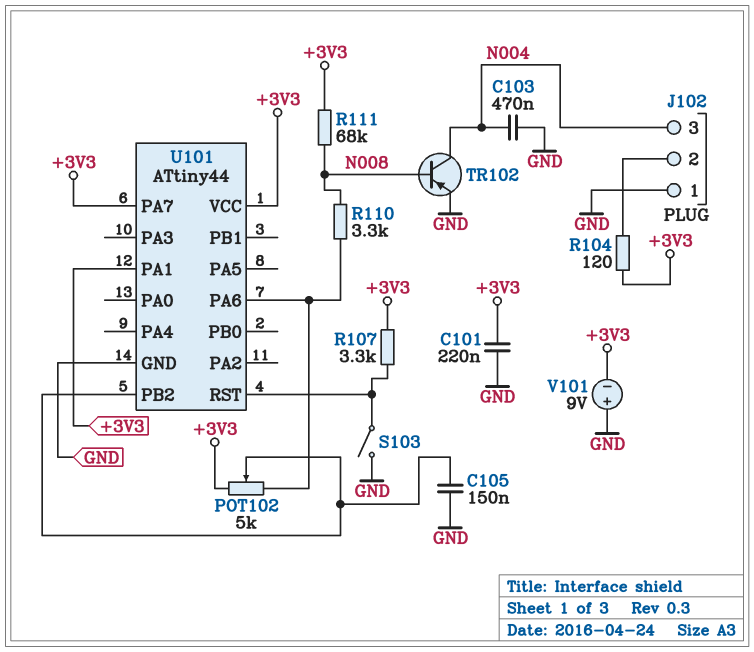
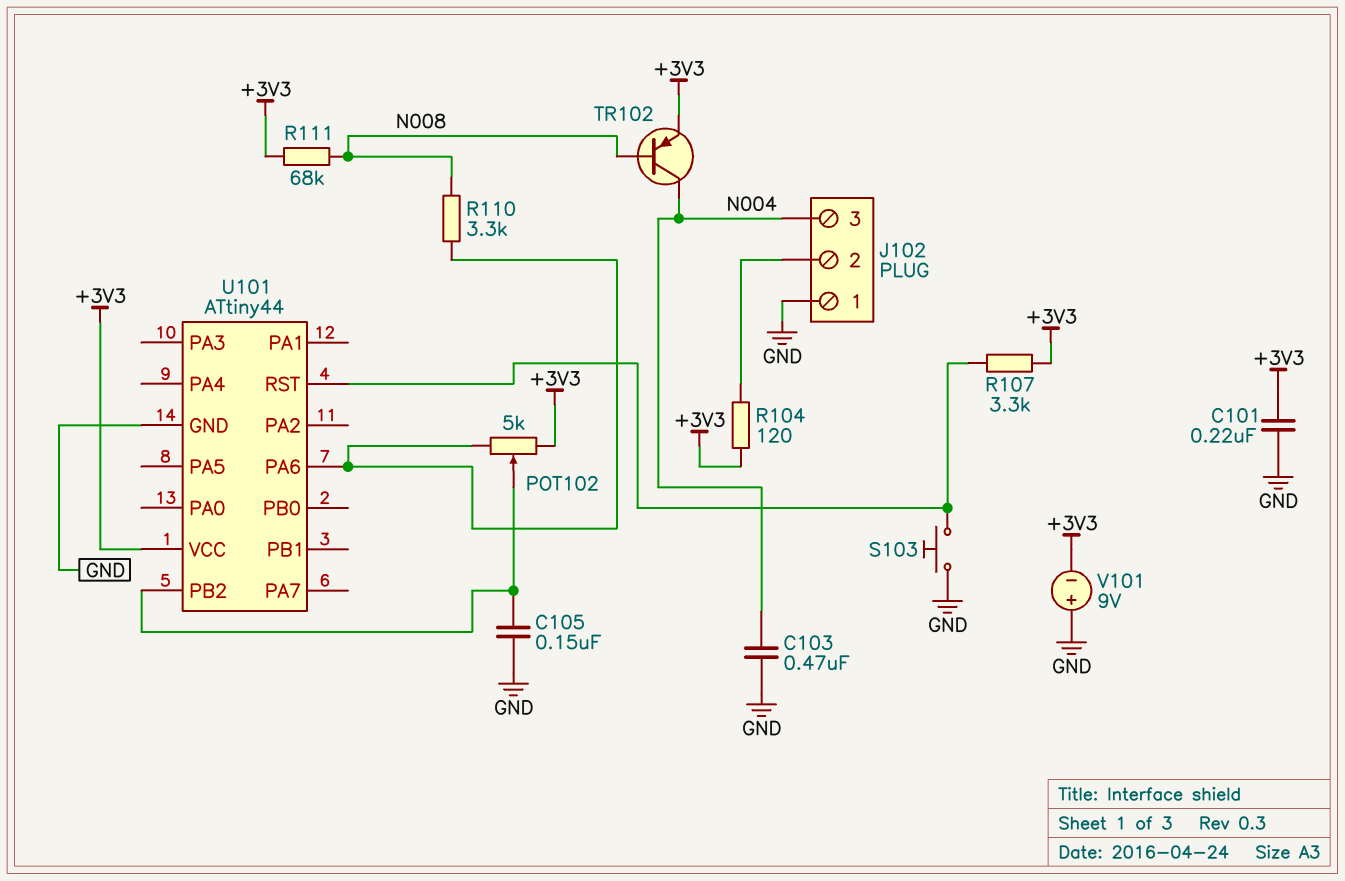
S103: switch (GND, U101/RST) -> button (GND, U101/RST)
TR102: PNP (B N008, C N004, E GND) -> PNP (B N008, C N004, E +3V3)
U101 pin PA1: +3V3 -> none
U101 pin PA7: +3V3 -> none

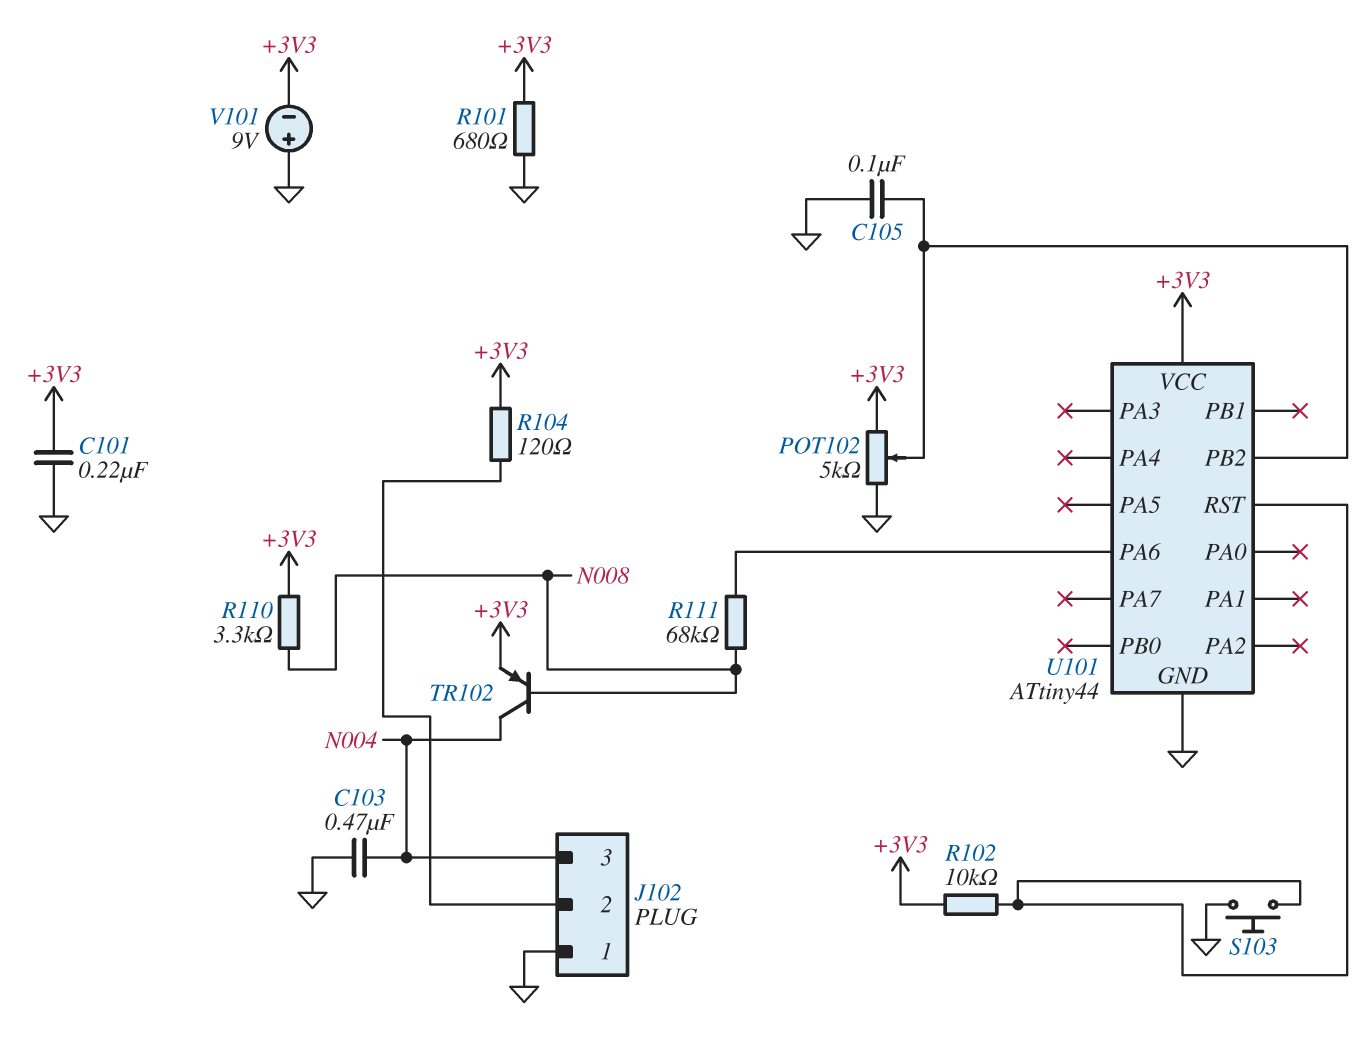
C105: 150nF (GND, U101/PB2) -> 100nF (GND, U101/PB2)
POT102: 5k (+3V3, U101/PA6, wiper U101/PB2) -> 5k (+3V3, GND, wiper U101/PB2)
R101: none -> 680 (+3V3, GND)
R102: none -> 10k (+3V3, U101/RST)
R107: 3.3k (+3V3, U101/RST) -> none
R110: 3.3k (N008, U101/PA6) -> 3.3k (+3V3, N008)
R111: 68k (+3V3, N008) -> 68k (N008, U101/PA6)

